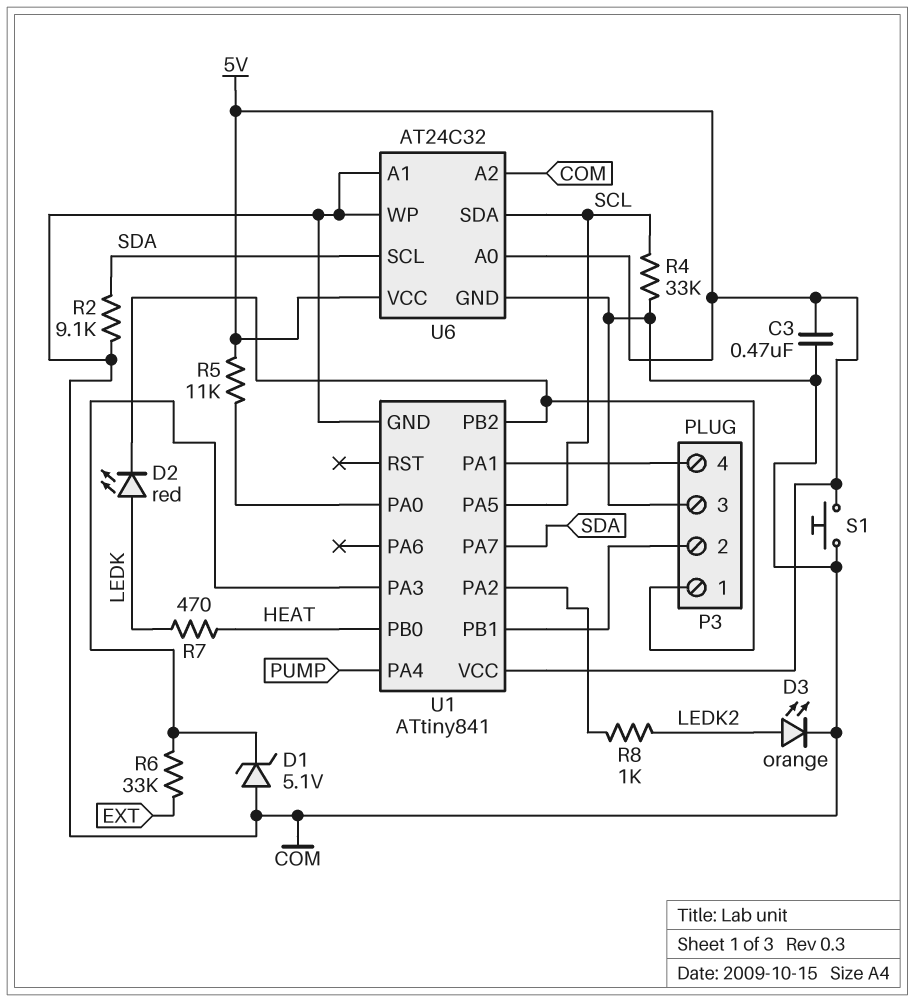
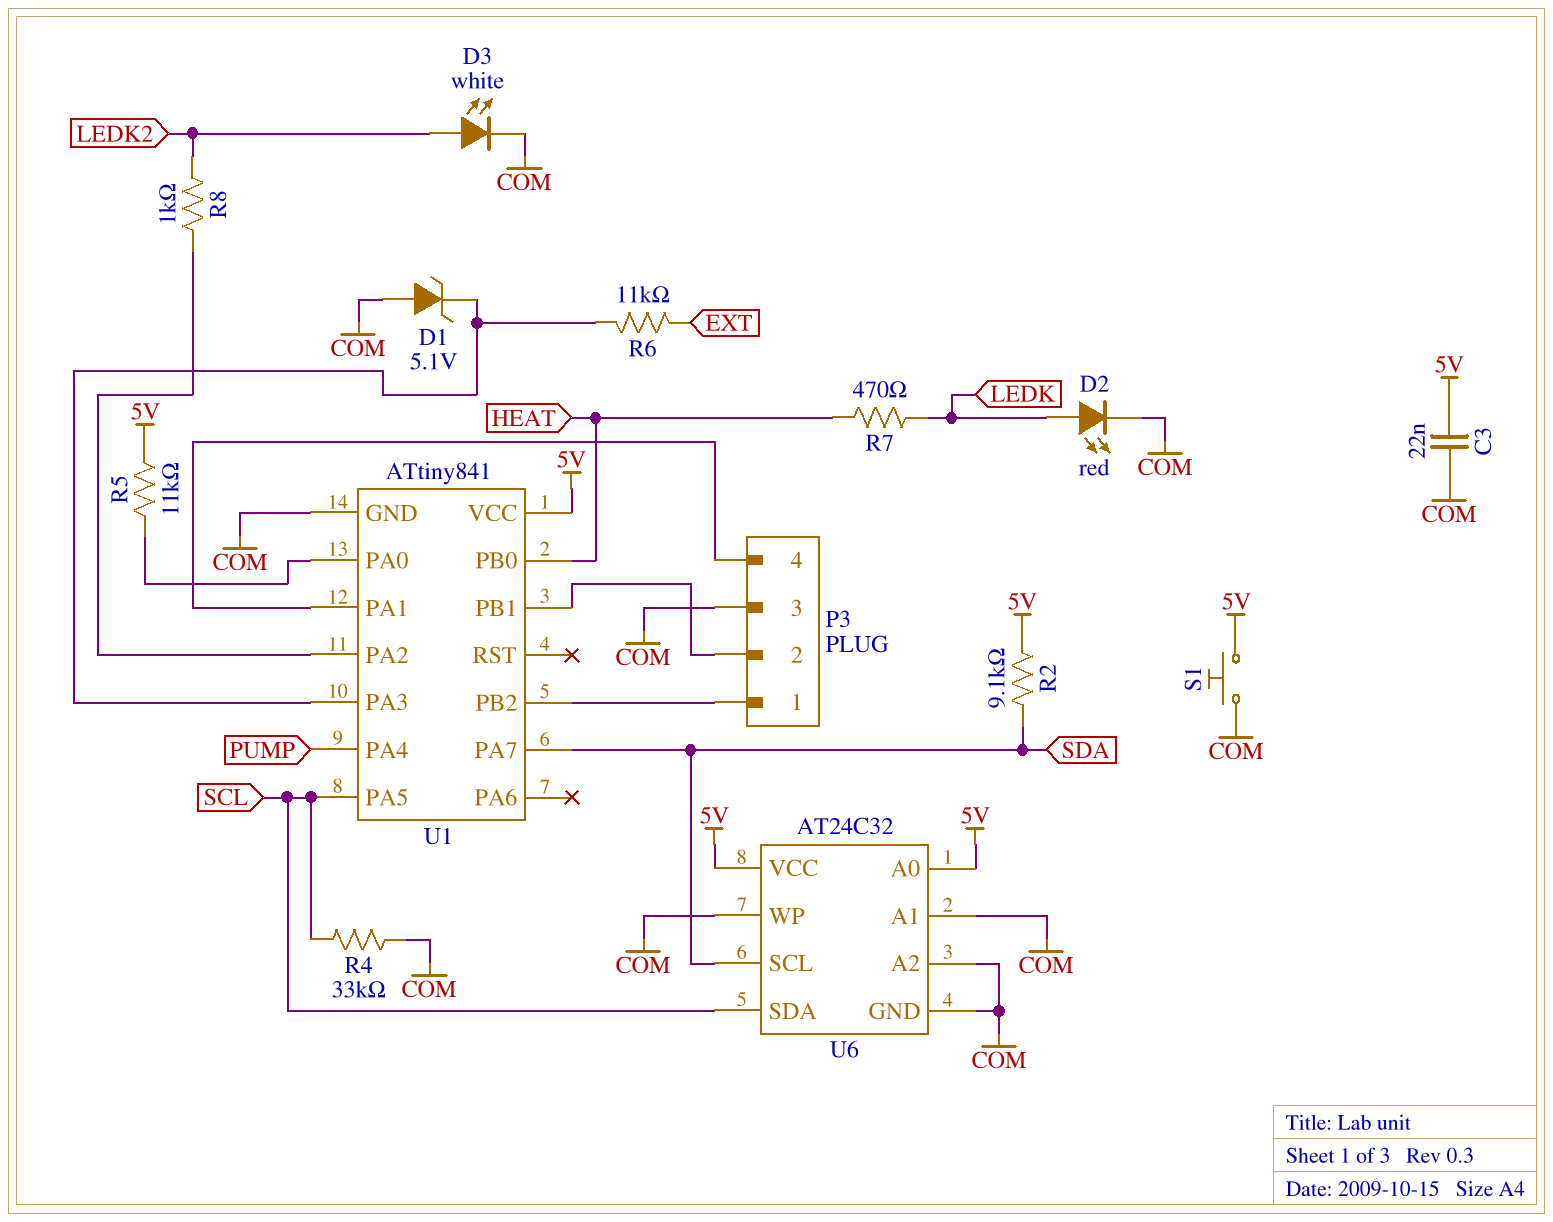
C3: 470nF (5V, COM) -> 22nF (5V, COM)
D2: LED red (A LEDK, K P3/1) -> LED red (A LEDK, K COM)
D3: LED orange (A LEDK2, K COM) -> LED white (A LEDK2, K COM)
R2: 9.1k (COM, SDA) -> 9.1k (5V, SDA)
R6: 33k (EXT, U1/PA3) -> 11k (EXT, U1/PA3)

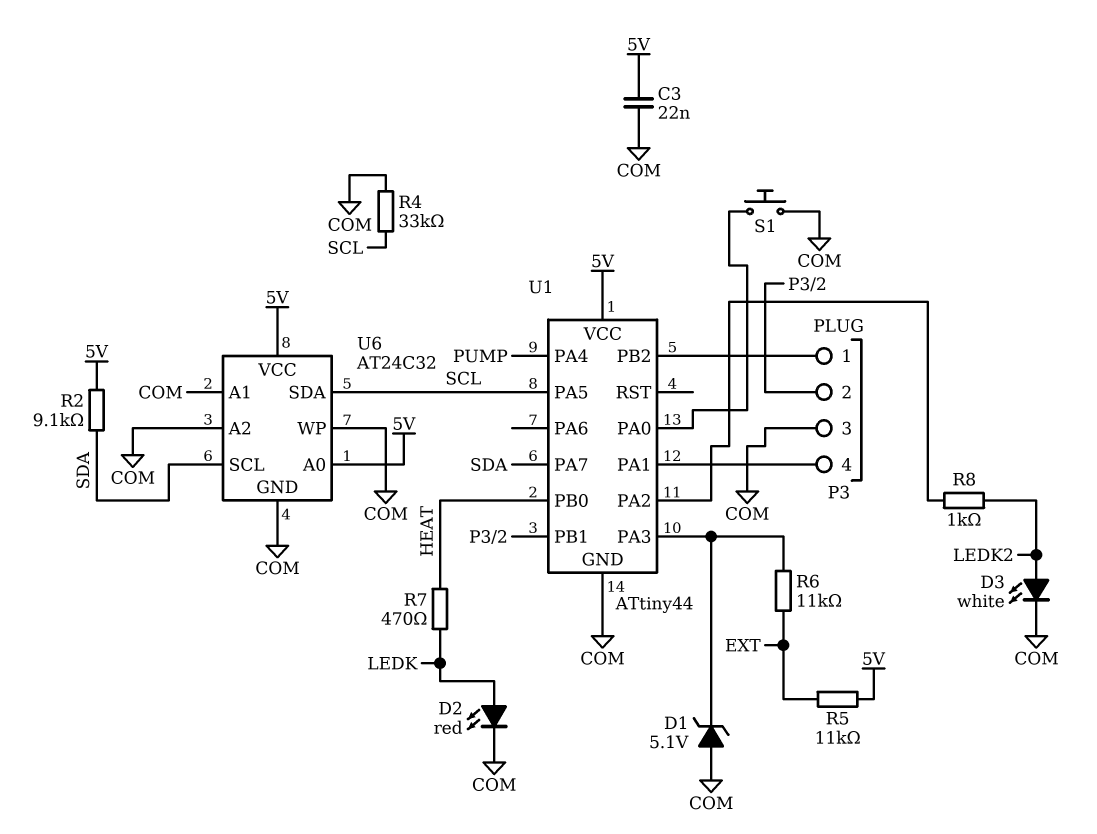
R5: 11k (5V, U1/PA0) -> 11k (5V, EXT)
S1: button (5V, COM) -> button (COM, U1/PA0)
U1: ATtiny841 -> ATtiny44

